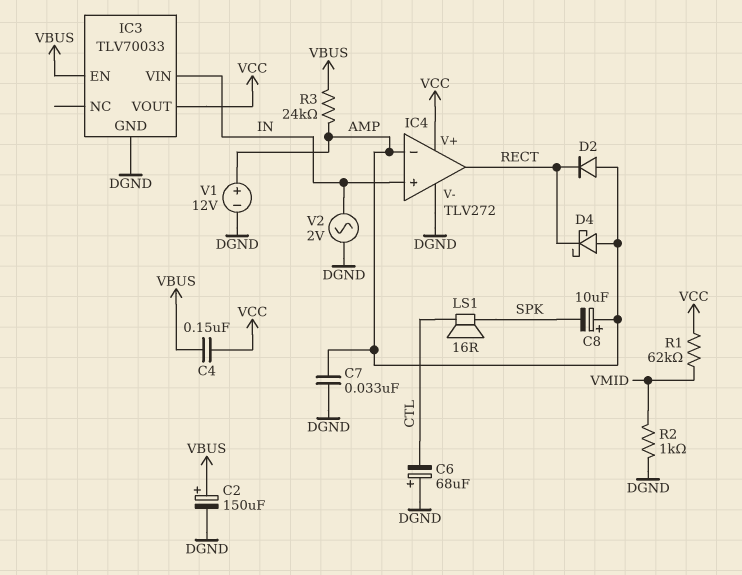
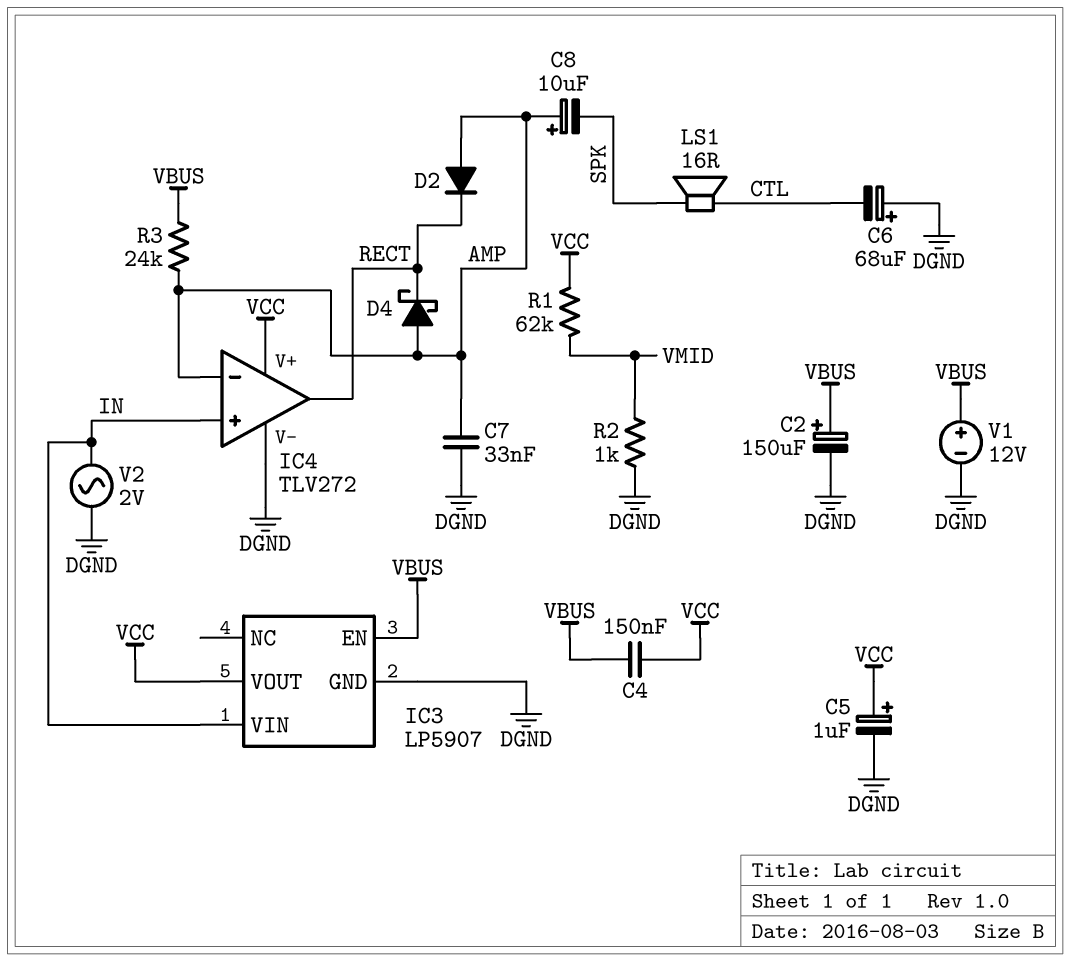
C5: none -> 1uF (plus VCC, minus DGND)
IC3: TLV70033 -> LP5907
V1: 12V (plus AMP, minus DGND) -> 12V (plus VBUS, minus DGND)

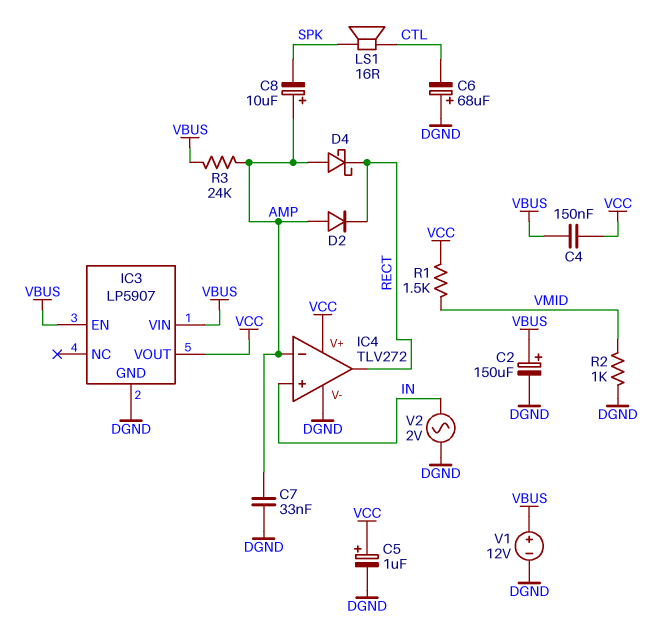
IC3 pin VIN: IN -> VBUS
R1: 62k (VCC, VMID) -> 1.5k (VCC, VMID)

